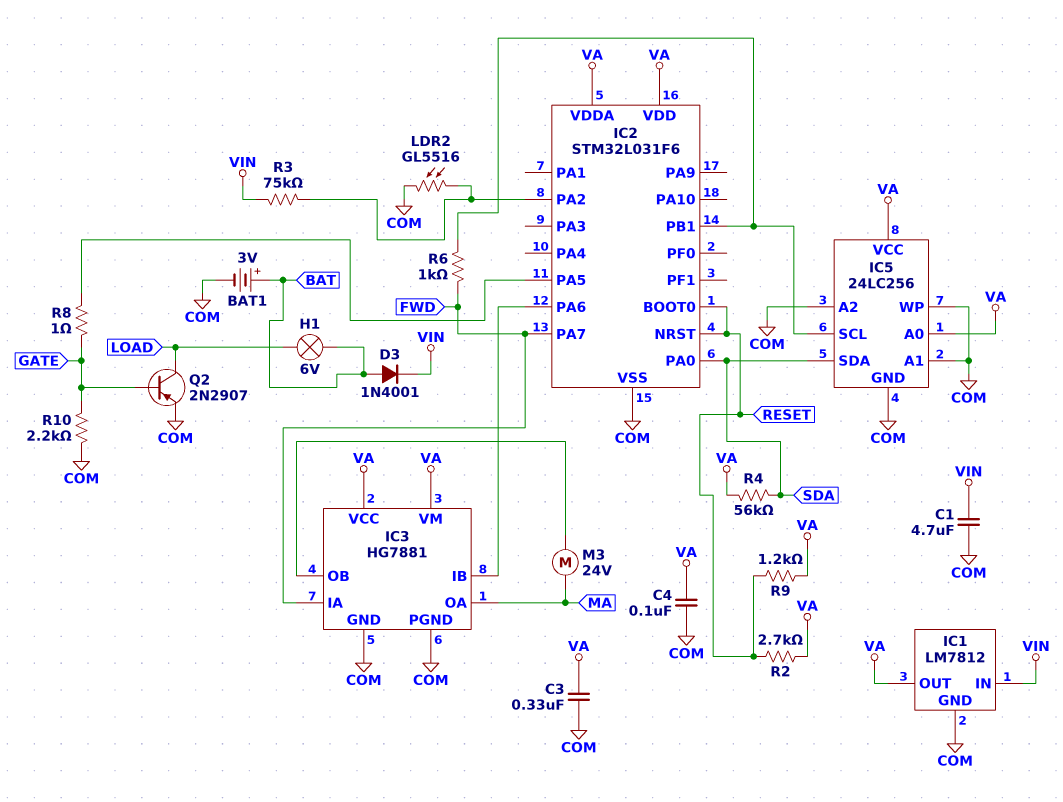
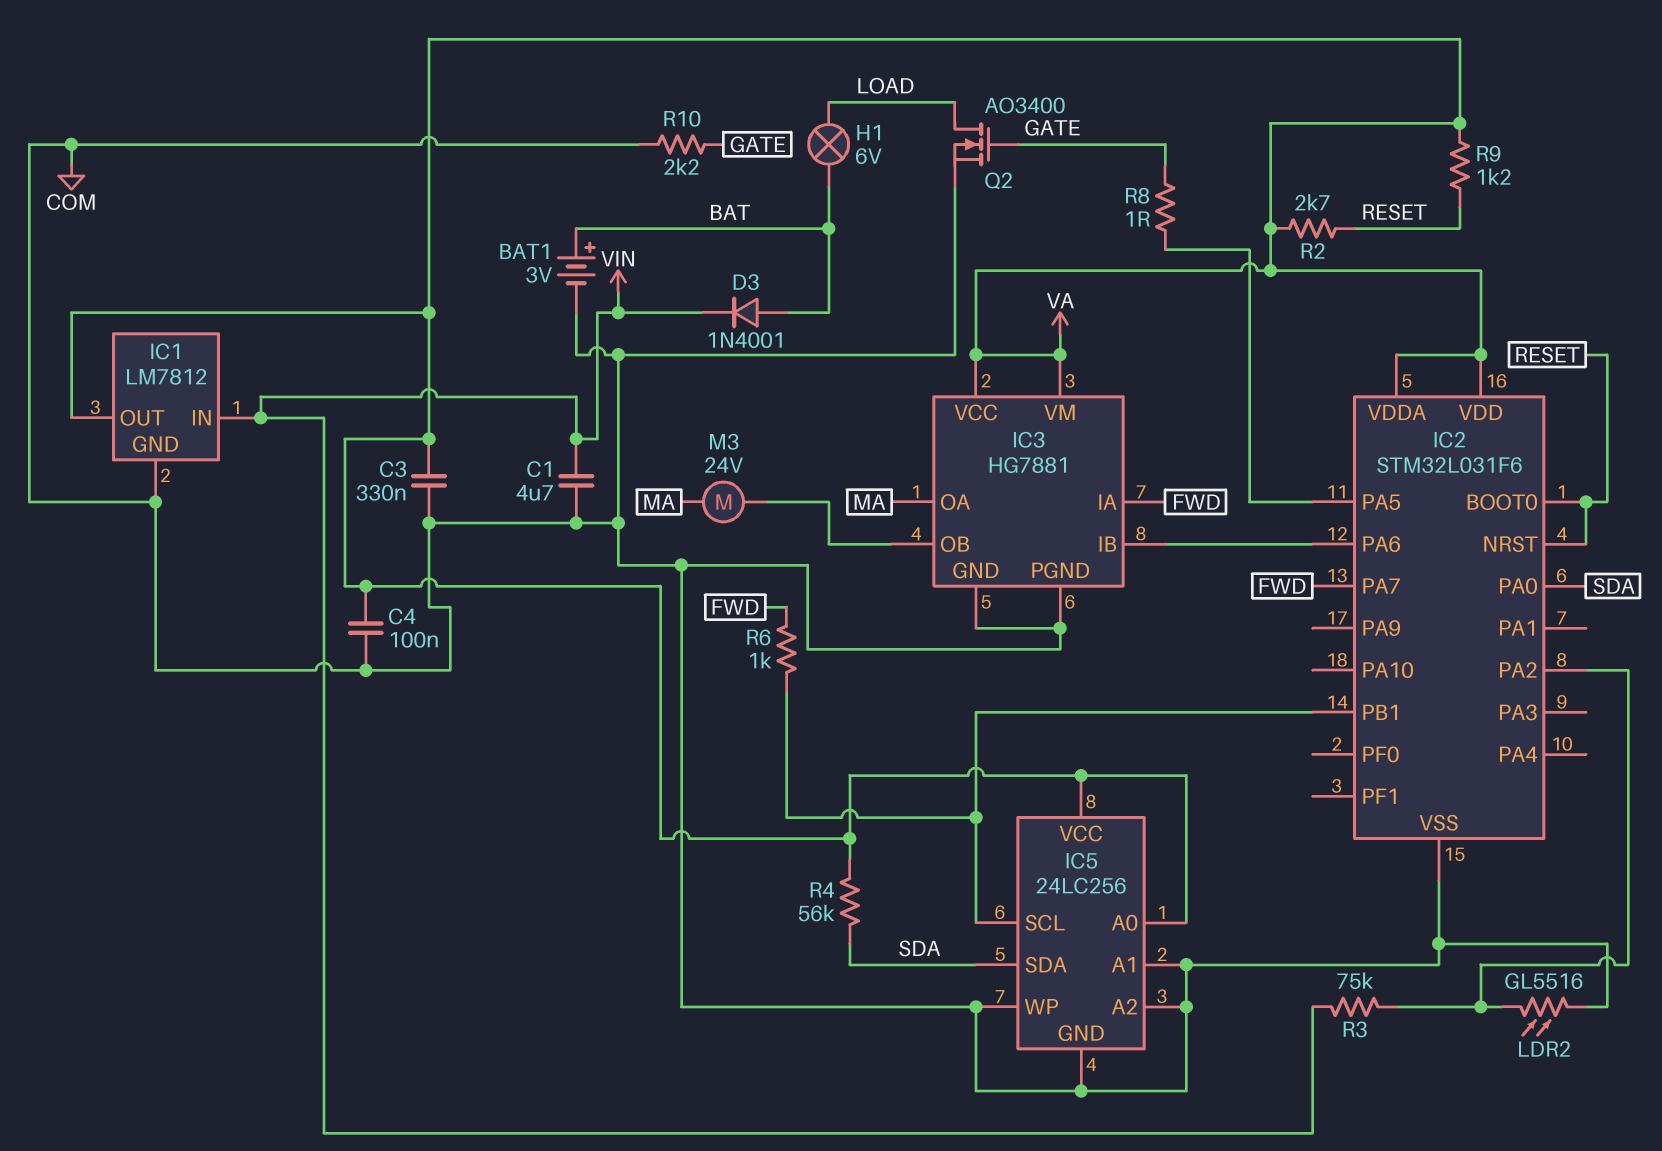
Q2: PNP 2N2907 (B GATE, C LOAD, E COM) -> NMOS AO3400 (G GATE, D LOAD, S COM)

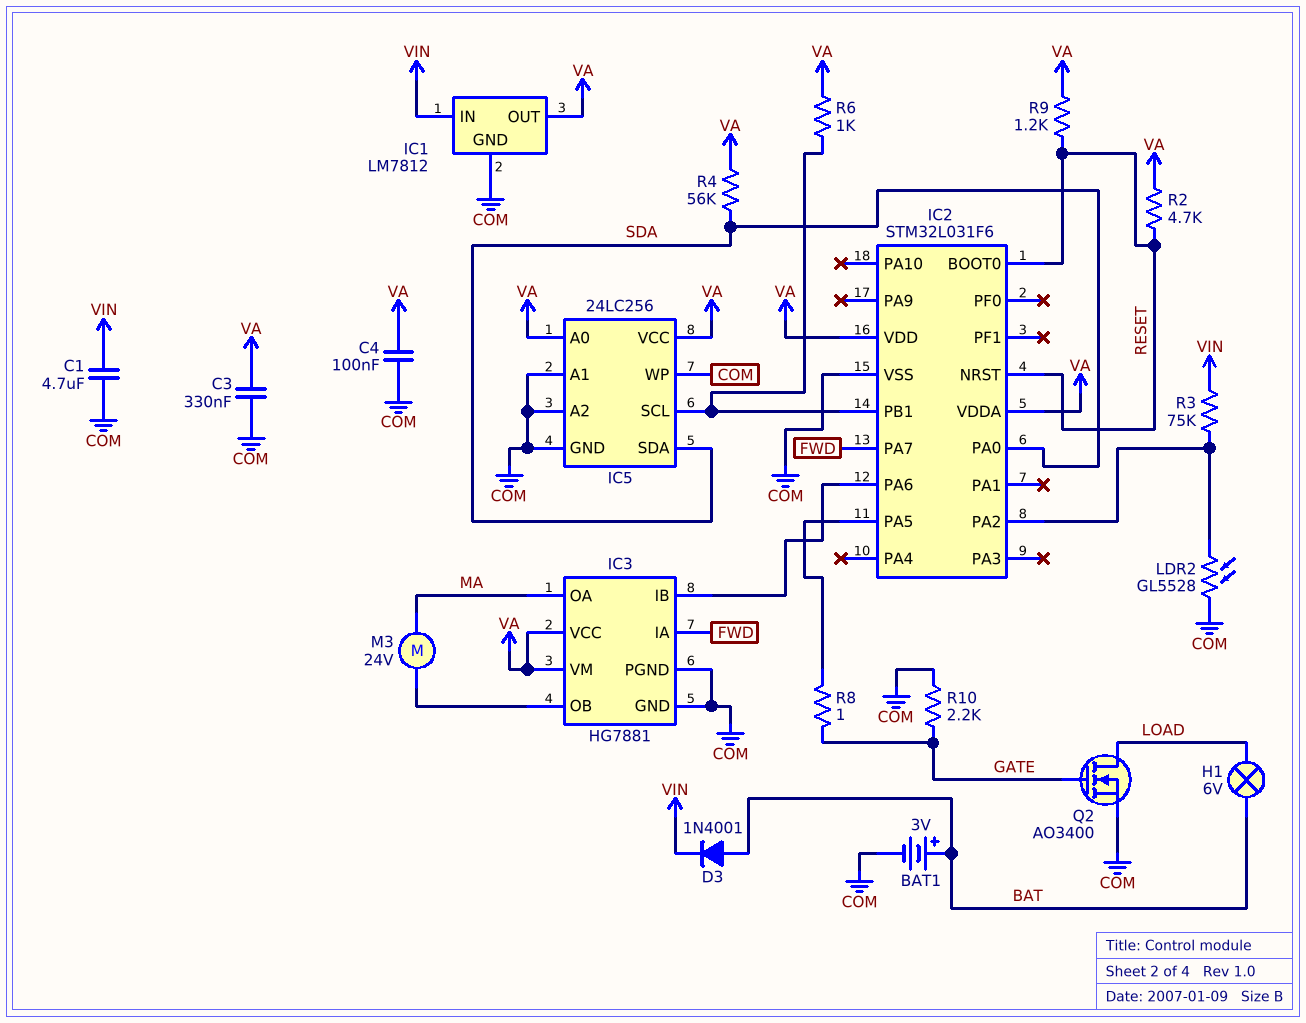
LDR2: GL5516 (COM, IC2/PA2) -> GL5528 (COM, IC2/PA2)
R2: 2.7k (RESET, VA) -> 4.7k (RESET, VA)
R6: 1k (FWD, IC2/PB1) -> 1k (IC2/PB1, VA)

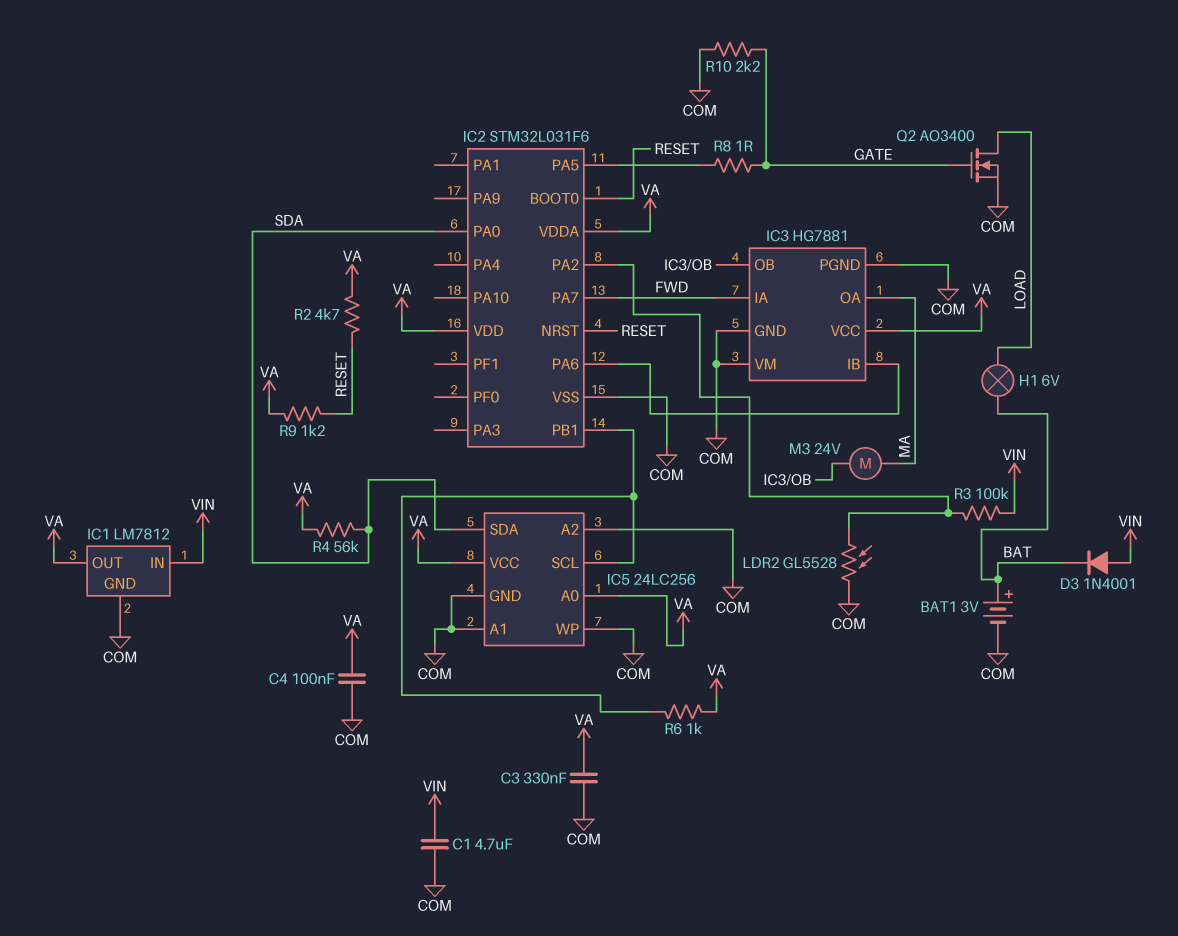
D3: diode 1N4001 (A BAT, K VIN) -> diode 1N4001 (A VIN, K BAT)
IC3 pin VM: VA -> COM
R3: 75k (IC2/PA2, VIN) -> 100k (IC2/PA2, VIN)

